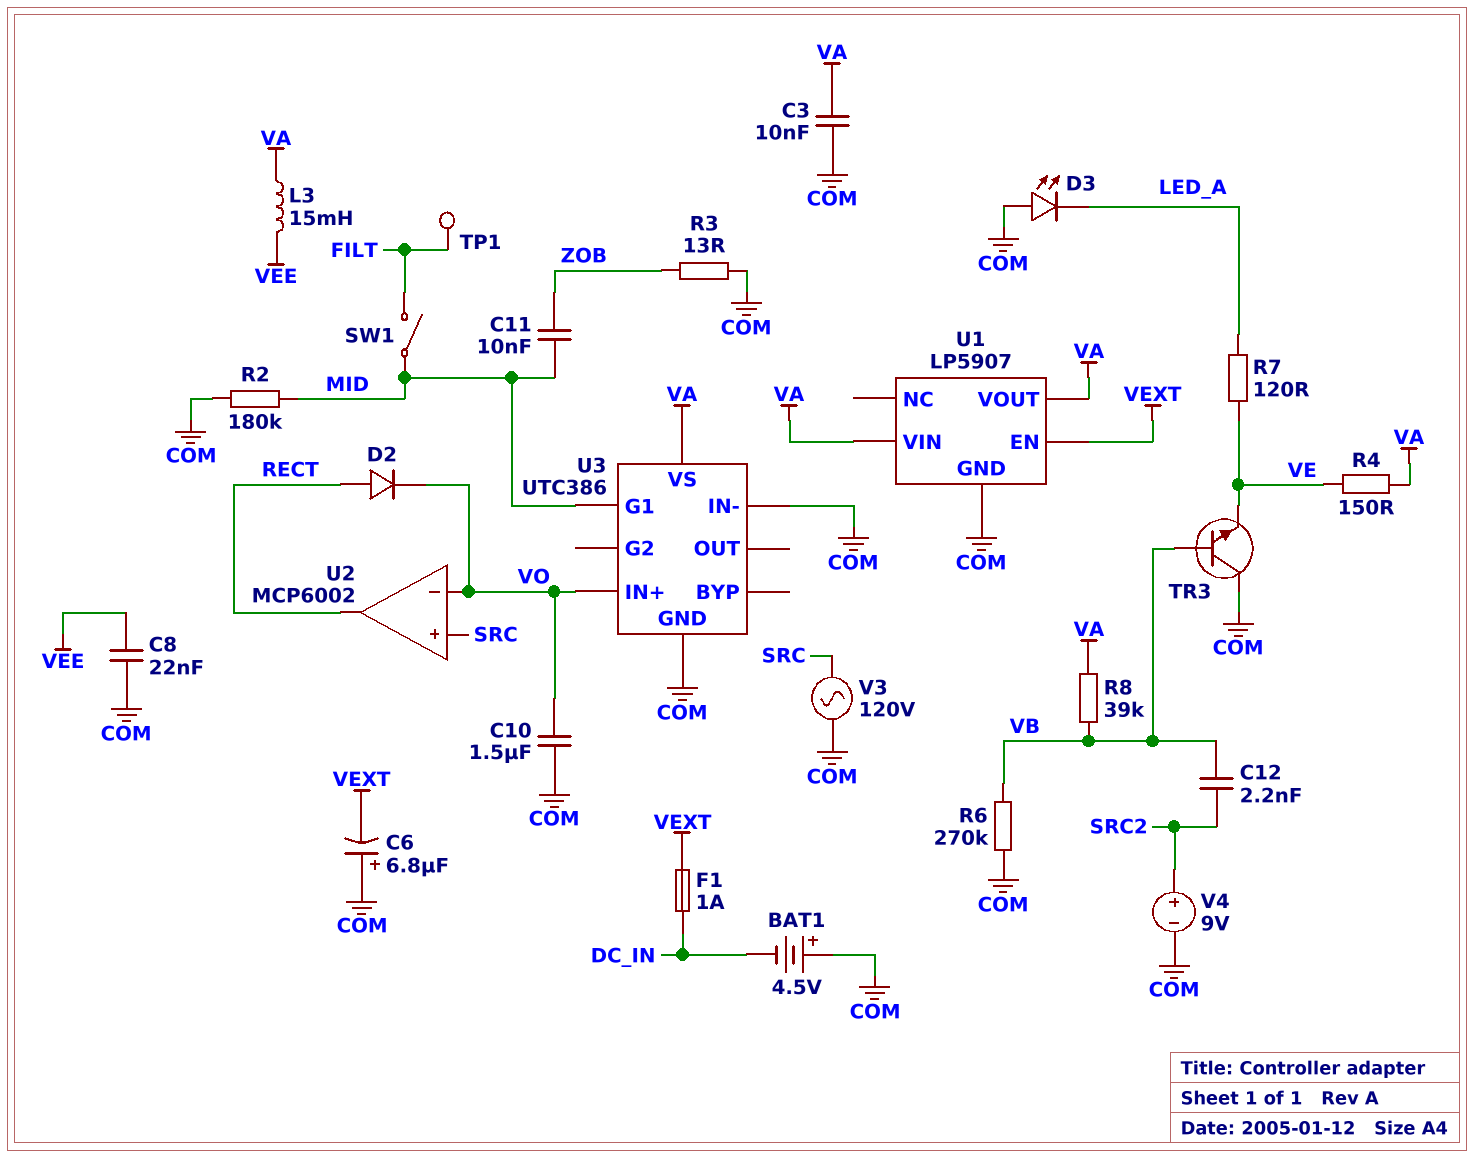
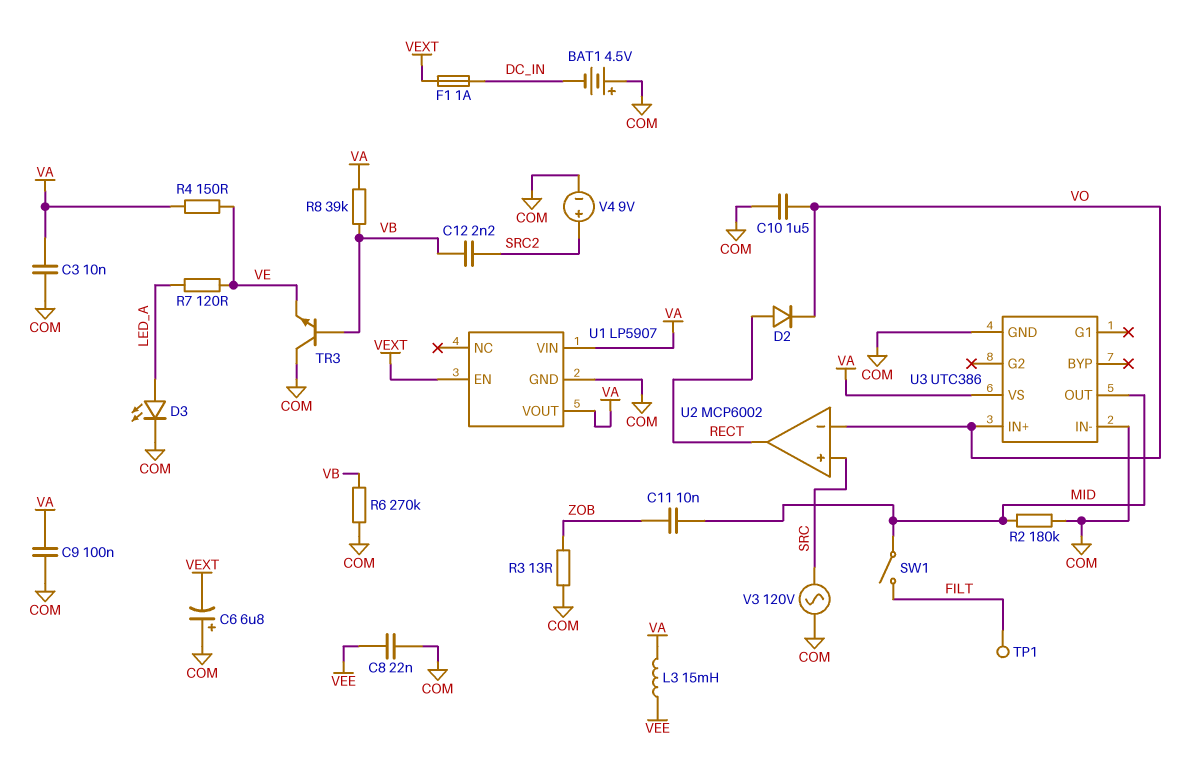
C9: none -> 100nF (COM, VA)
D3: LED (A COM, K LED_A) -> LED (A LED_A, K COM)
U3 pin G1: MID -> none
U3 pin OUT: none -> MID

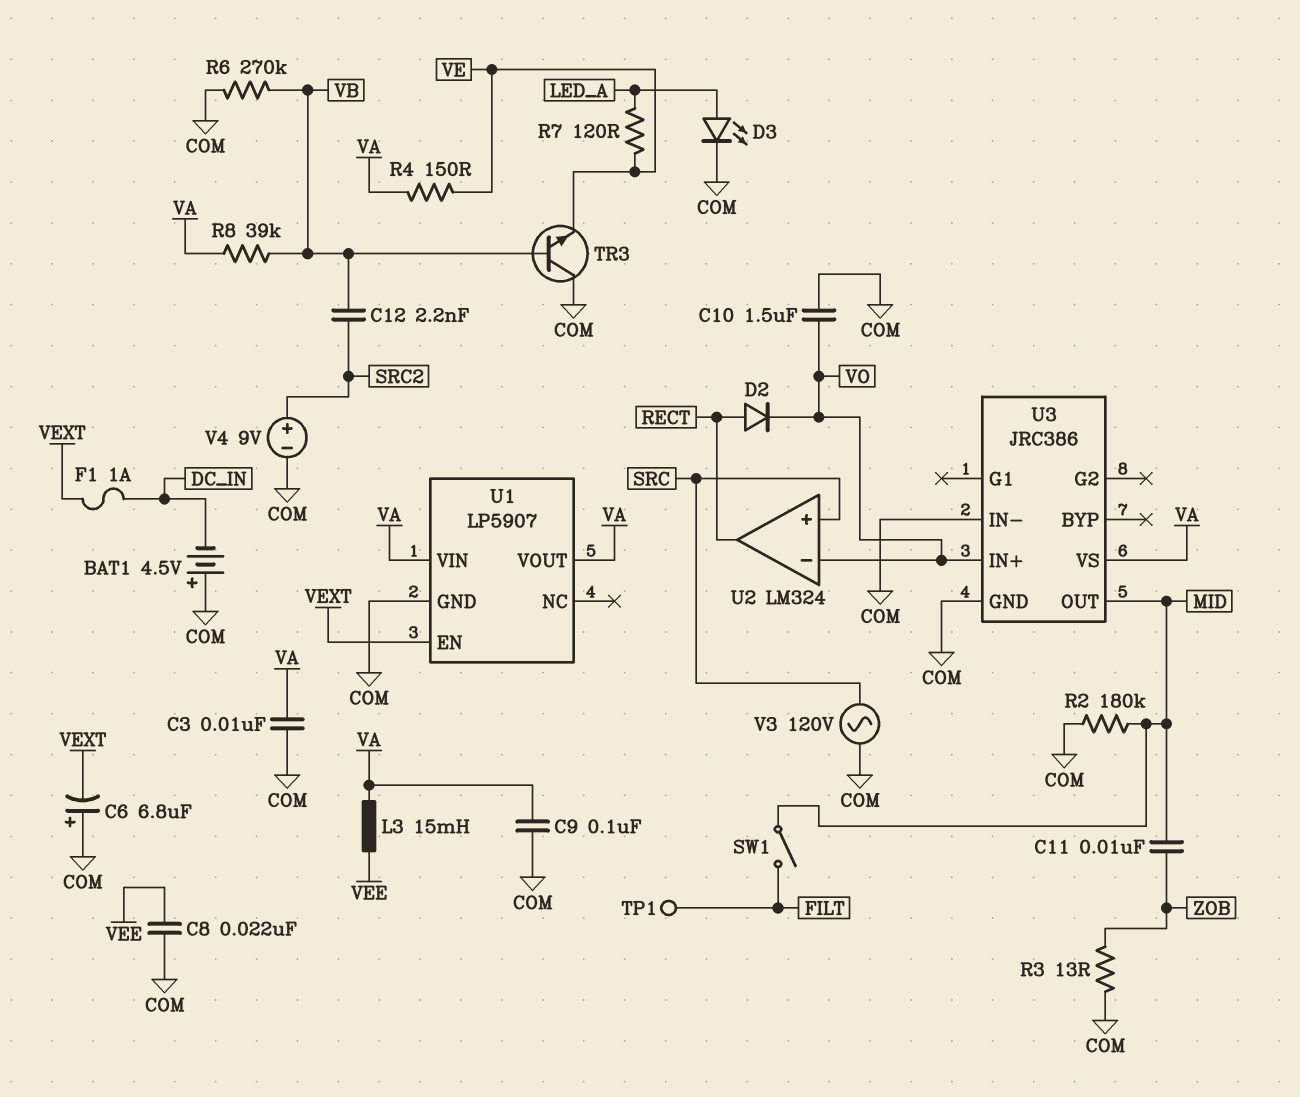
U2: MCP6002 -> LM324
U3: UTC386 -> JRC386

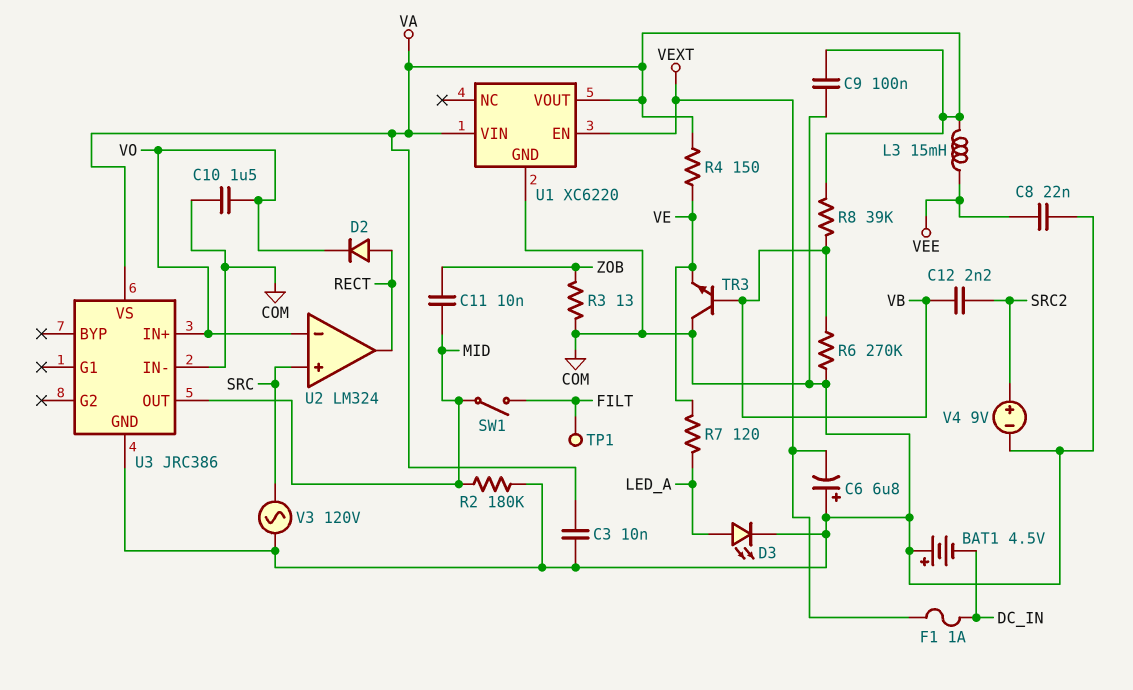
U1: LP5907 -> XC6220

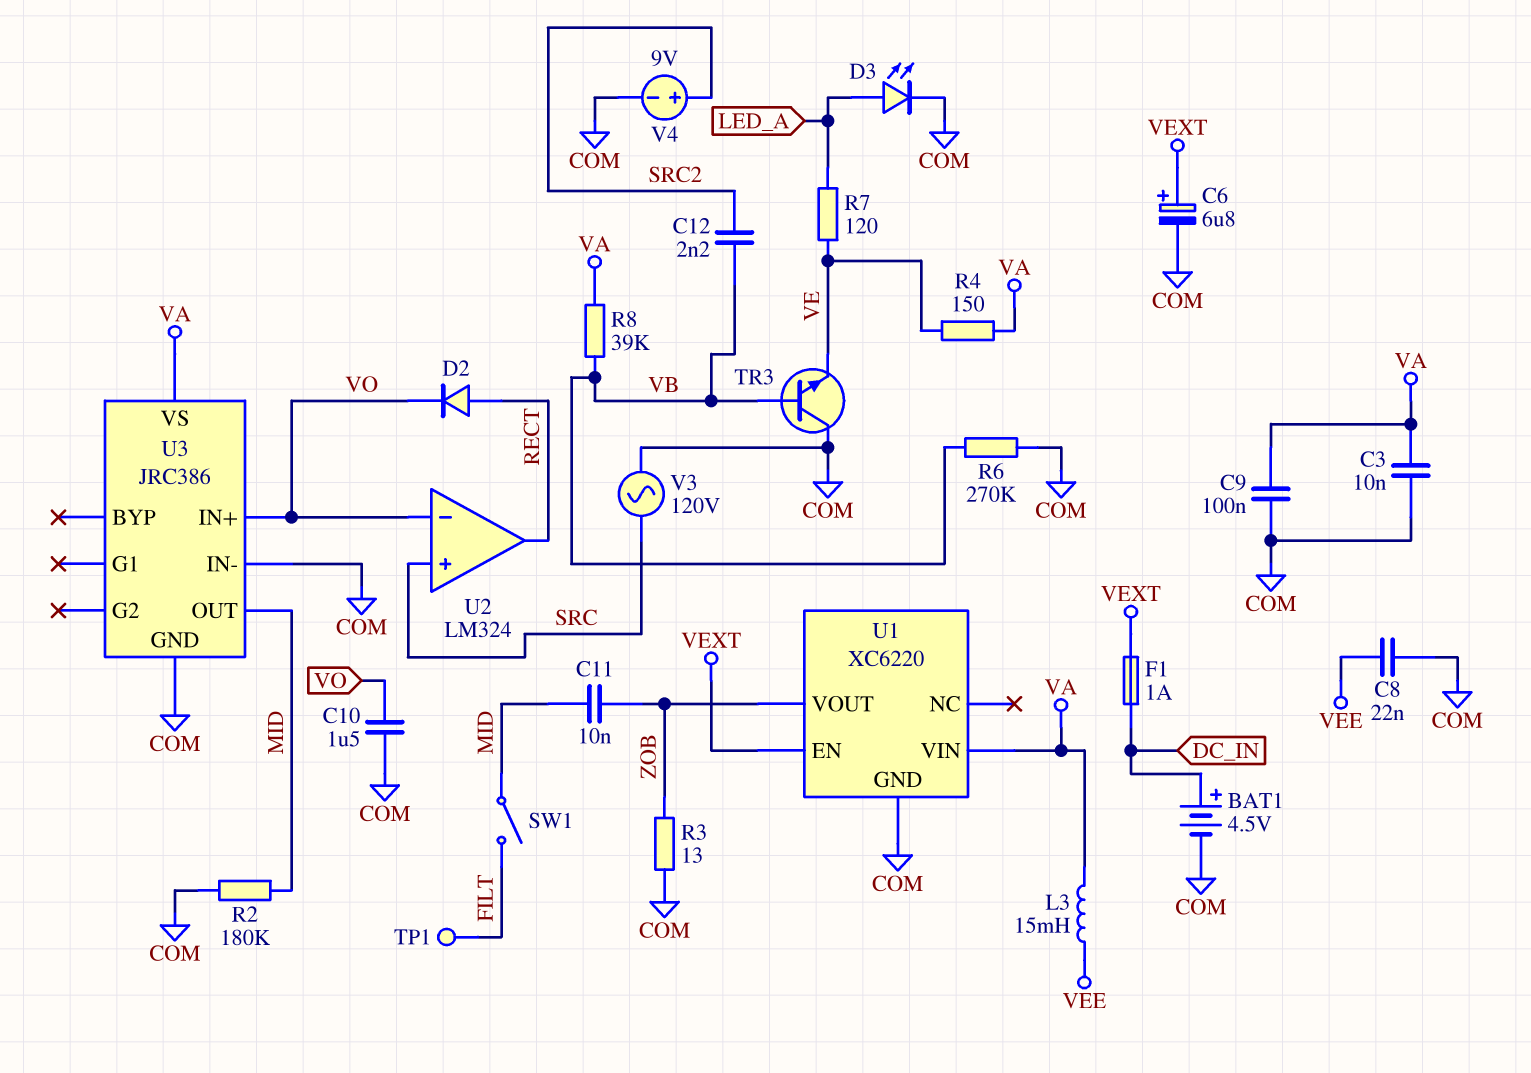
BAT1: 4.5V (plus COM, minus DC_IN) -> 4.5V (plus DC_IN, minus COM)
C6: 6.8uF (plus COM, minus VEXT) -> 6.8uF (plus VEXT, minus COM)
U1 pin VOUT: VA -> ZOB

